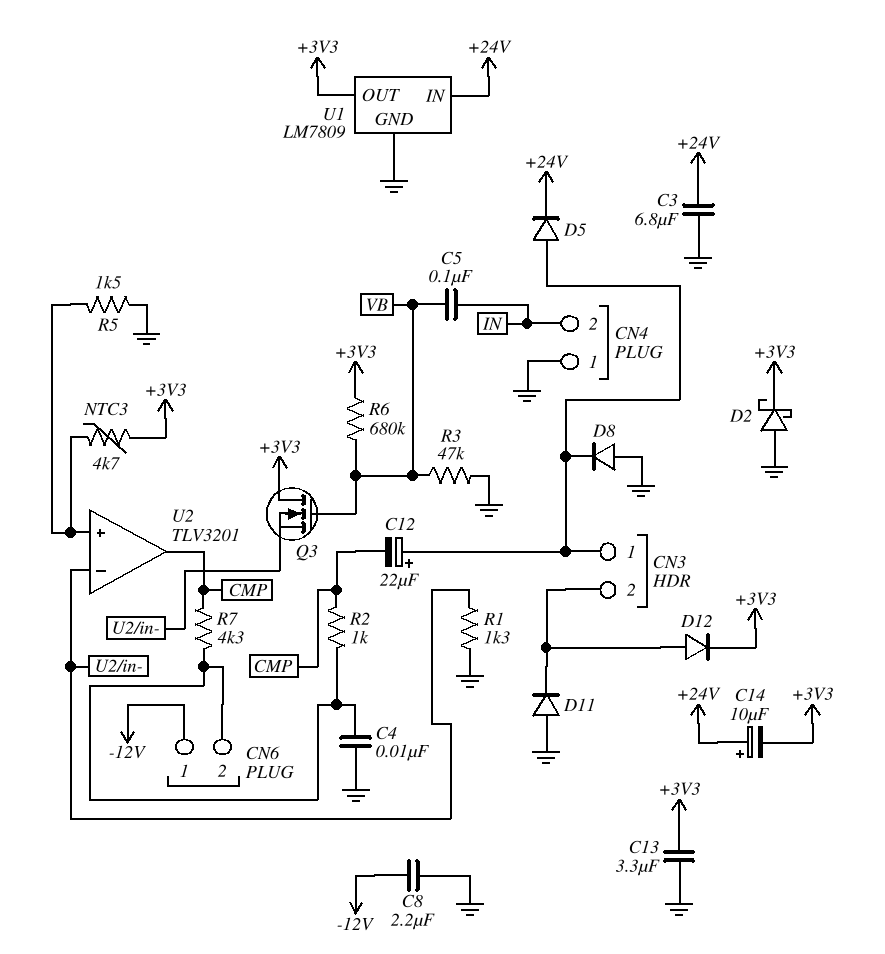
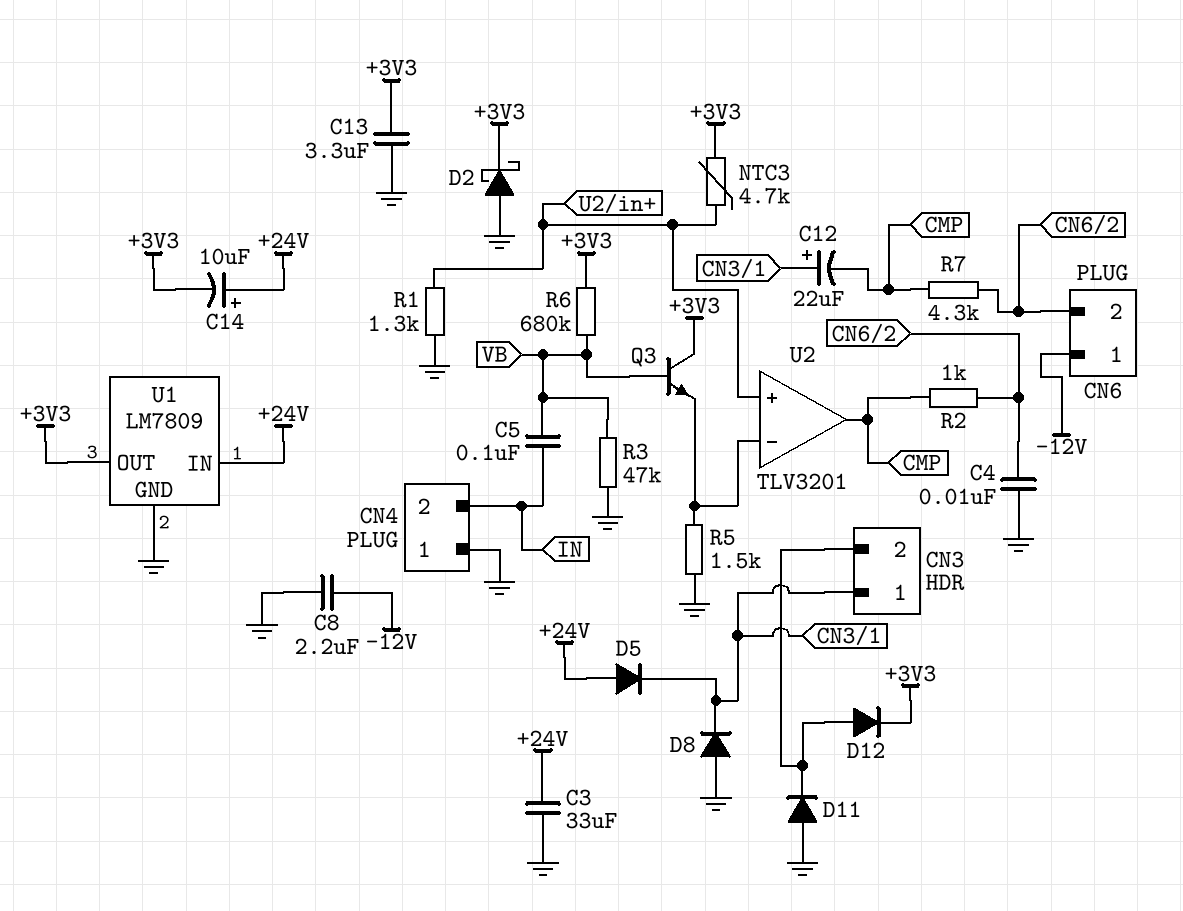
C3: 6.8uF (+24V, GND) -> 33uF (+24V, GND)
D5: diode (A CN3/1, K +24V) -> diode (A +24V, K CN3/1)
Q3: NMOS (G VB, D +3V3, S U2/in-) -> NPN (B VB, C +3V3, E U2/in-)
R1: 1.3k (GND, U2/in-) -> 1.3k (GND, U2/in+)
R5: 1.5k (GND, U2/in+) -> 1.5k (GND, U2/in-)

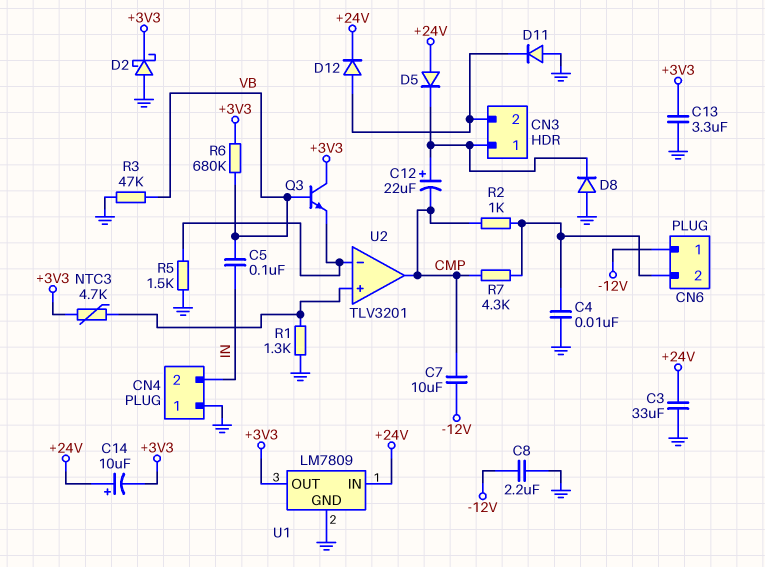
C7: none -> 10uF (-12V, CMP)
D12: diode (A CN3/2, K +3V3) -> diode (A CN3/2, K +24V)

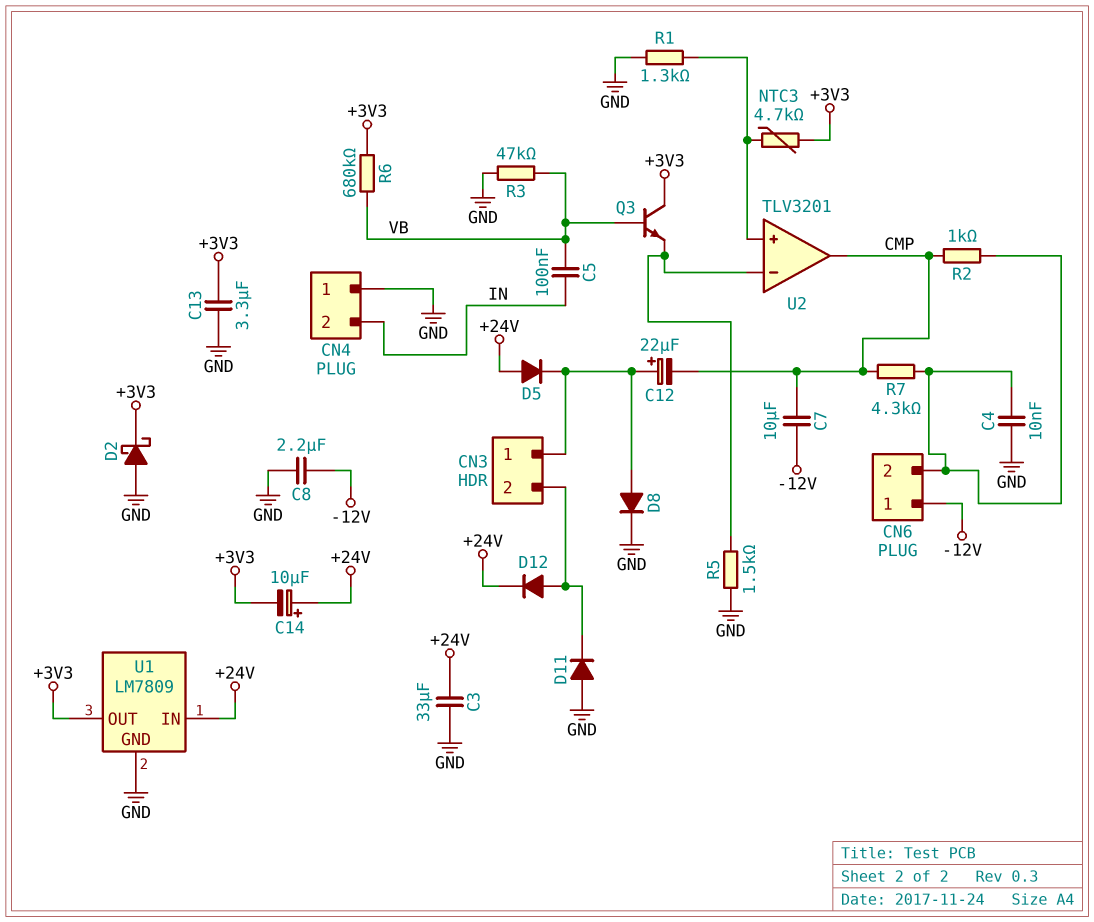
D8: diode (A GND, K CN3/1) -> diode (A CN3/1, K GND)

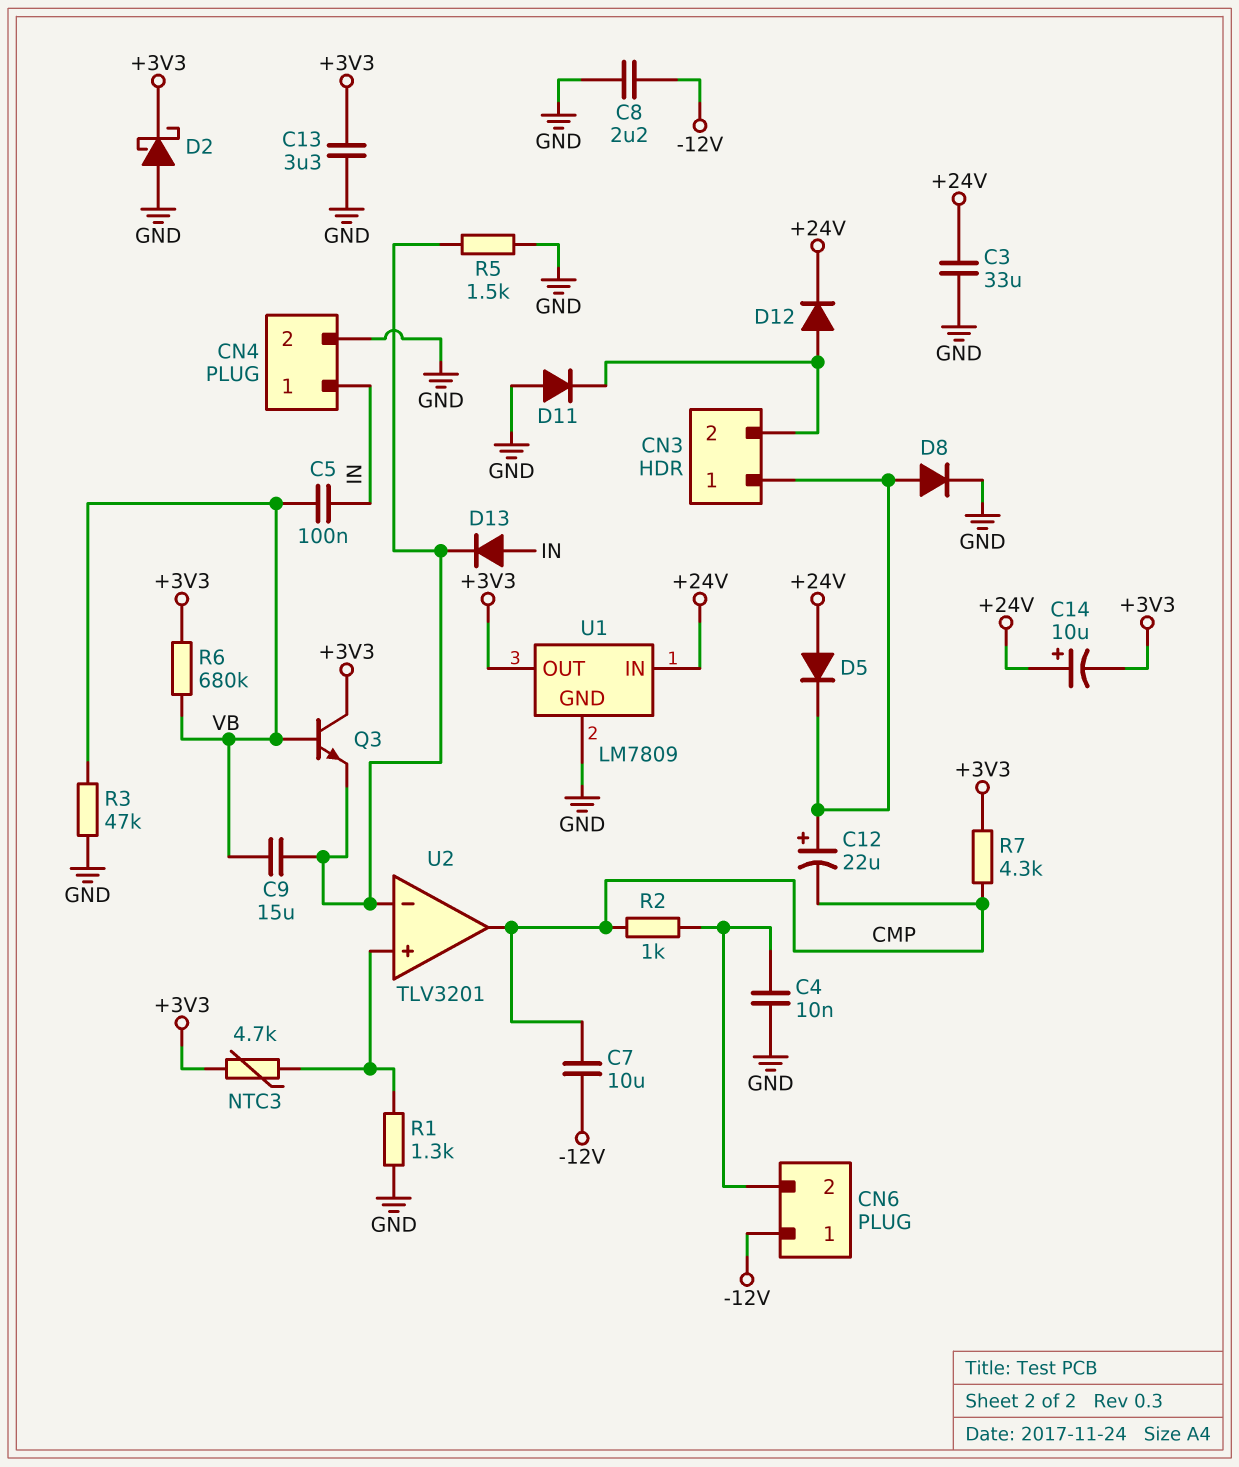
C9: none -> 15uF (U2/in-, VB)
CN4 pin 1: GND -> IN
CN4 pin 2: IN -> GND
D13: none -> diode (A IN, K U2/in-)
R7: 4.3k (CMP, CN6/2) -> 4.3k (+3V3, CMP)

